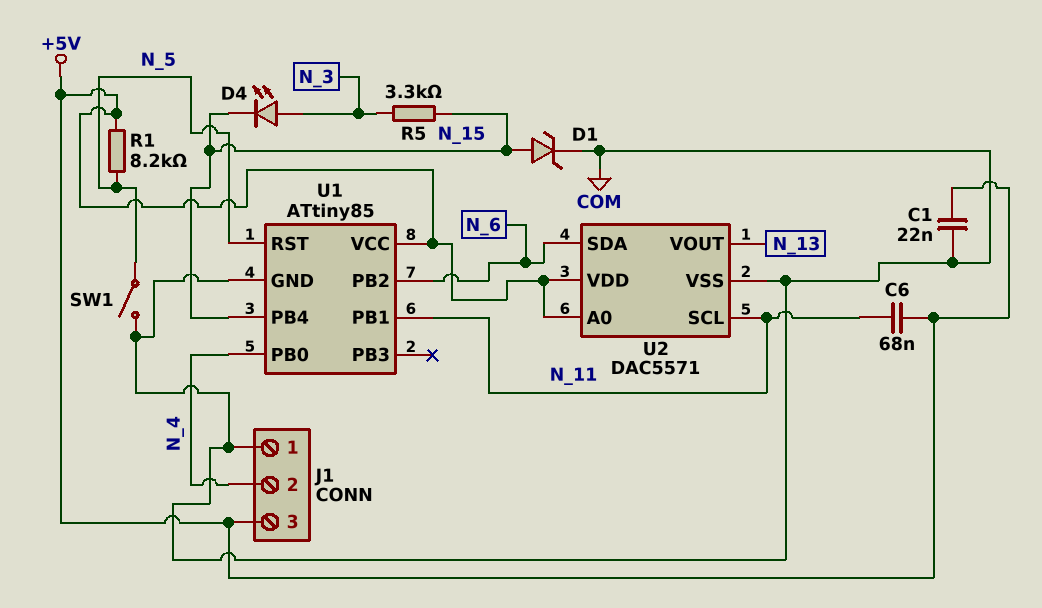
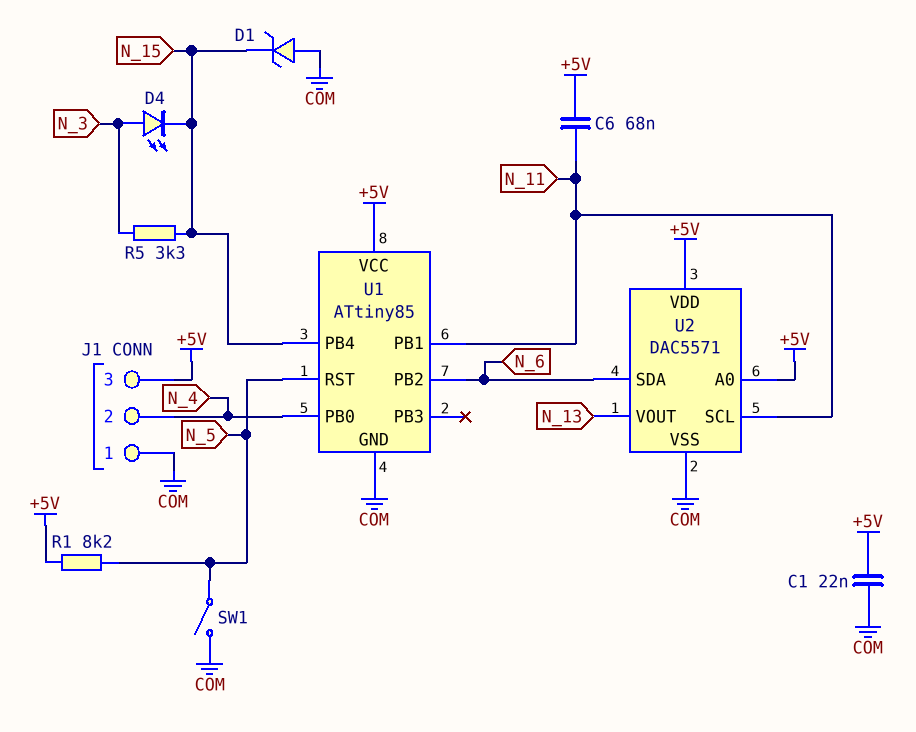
D1: zener (A N_15, K COM) -> zener (A COM, K N_15)

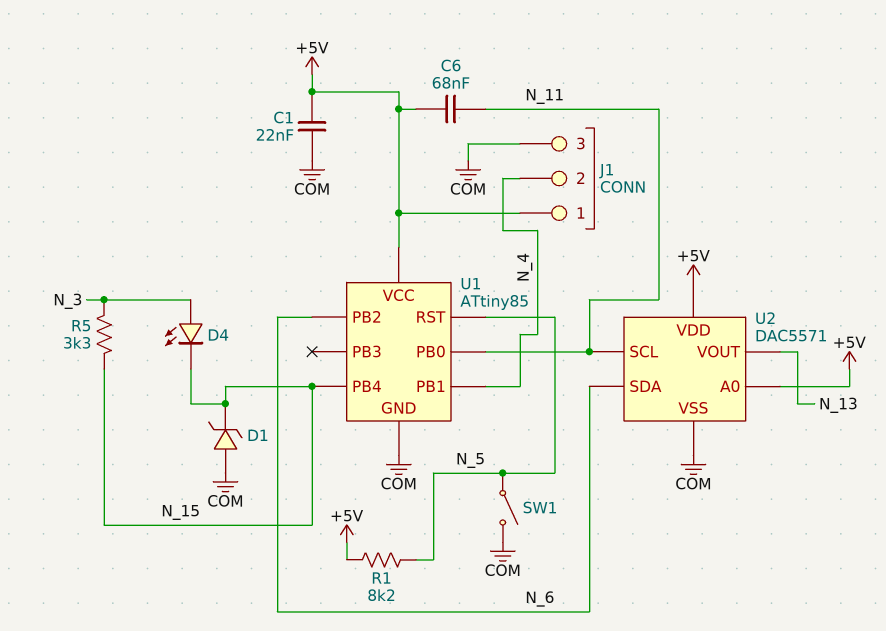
J1 pin 1: COM -> +5V
J1 pin 3: +5V -> COM
U1 pin PB0: N_4 -> N_11
U1 pin PB1: N_11 -> N_4

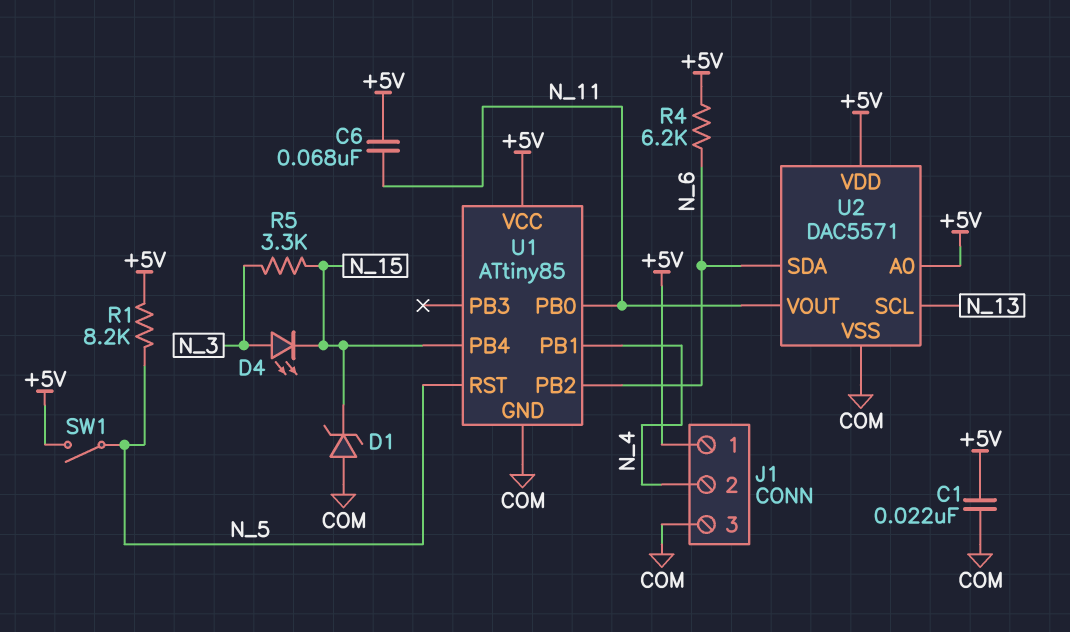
R4: none -> 6.2k (+5V, N_6)
SW1: switch (COM, N_5) -> switch (+5V, N_5)
U2 pin SCL: N_11 -> N_13
U2 pin VOUT: N_13 -> N_11

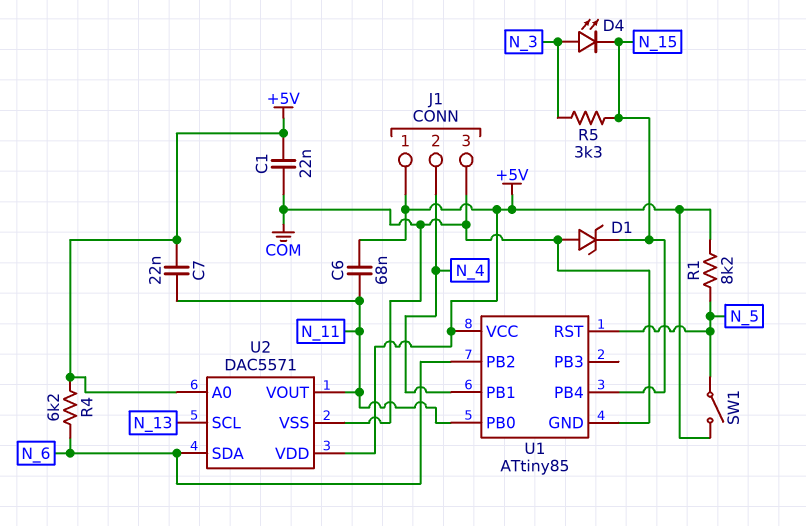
C7: none -> 22nF (+5V, N_11)

